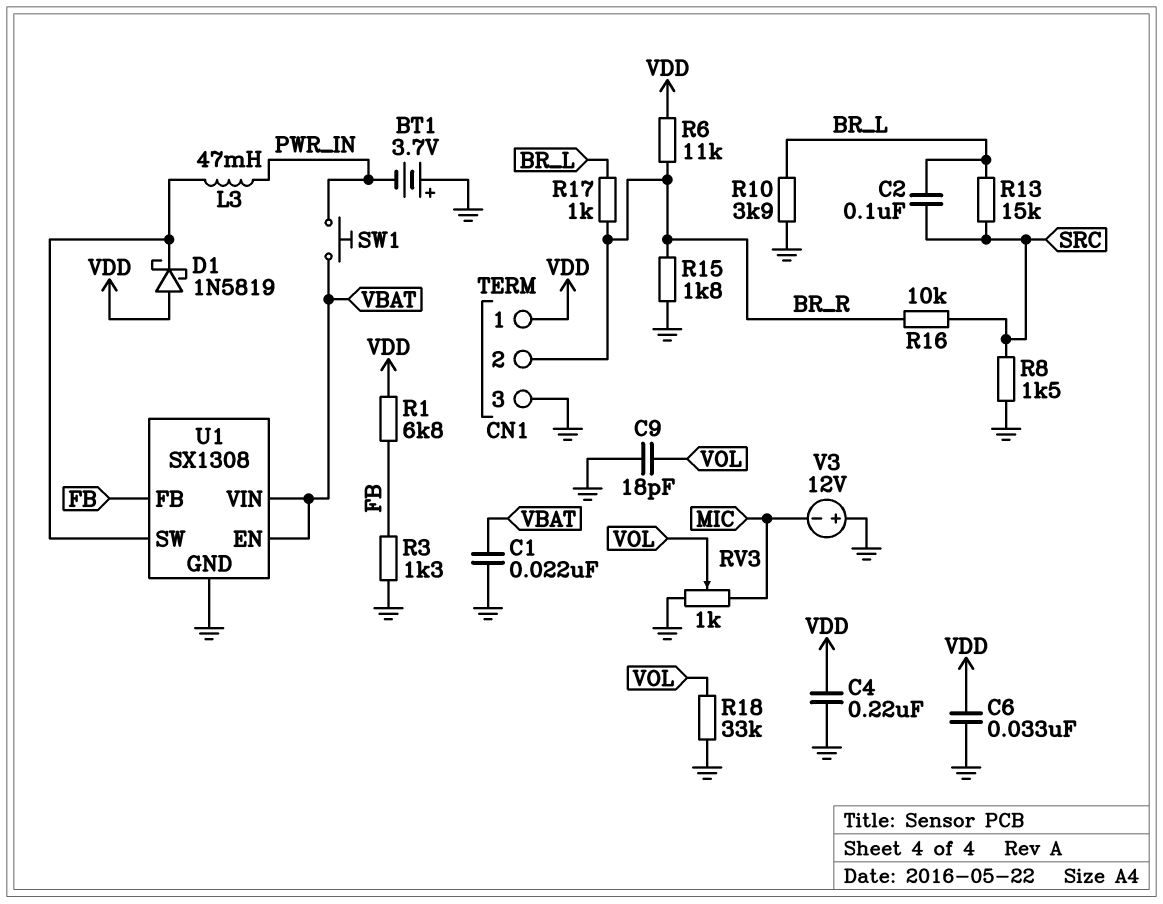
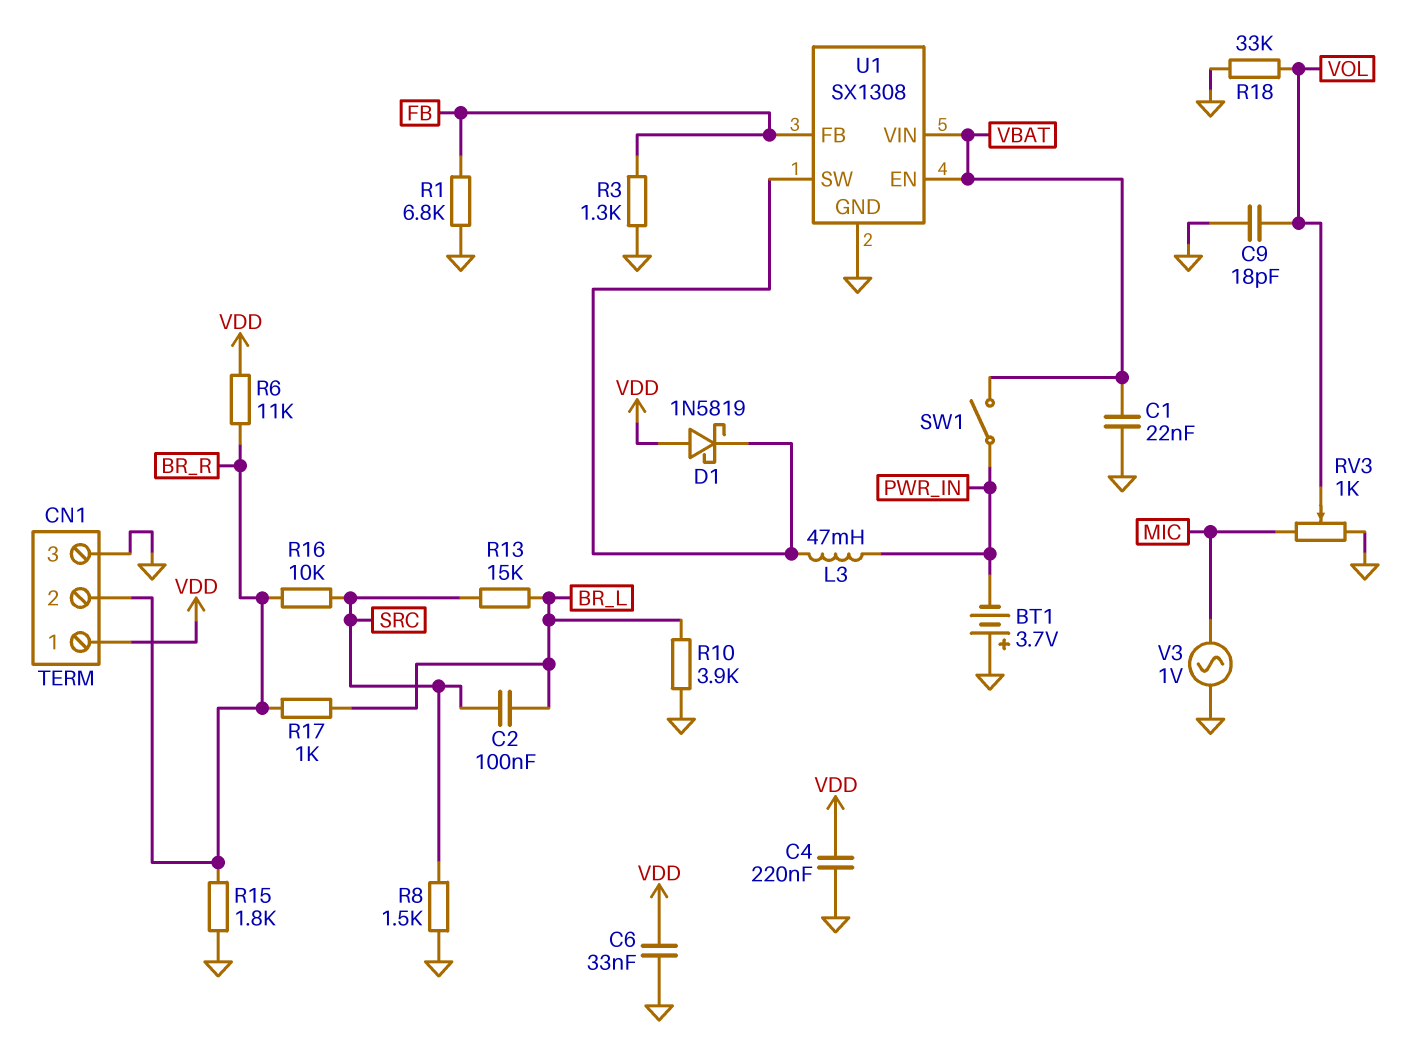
R1: 6.8k (FB, VDD) -> 6.8k (FB, GND)
SW1: button (PWR_IN, VBAT) -> switch (PWR_IN, VBAT)
V3: 12V (plus GND, minus MIC) -> AC 1V (GND, MIC)

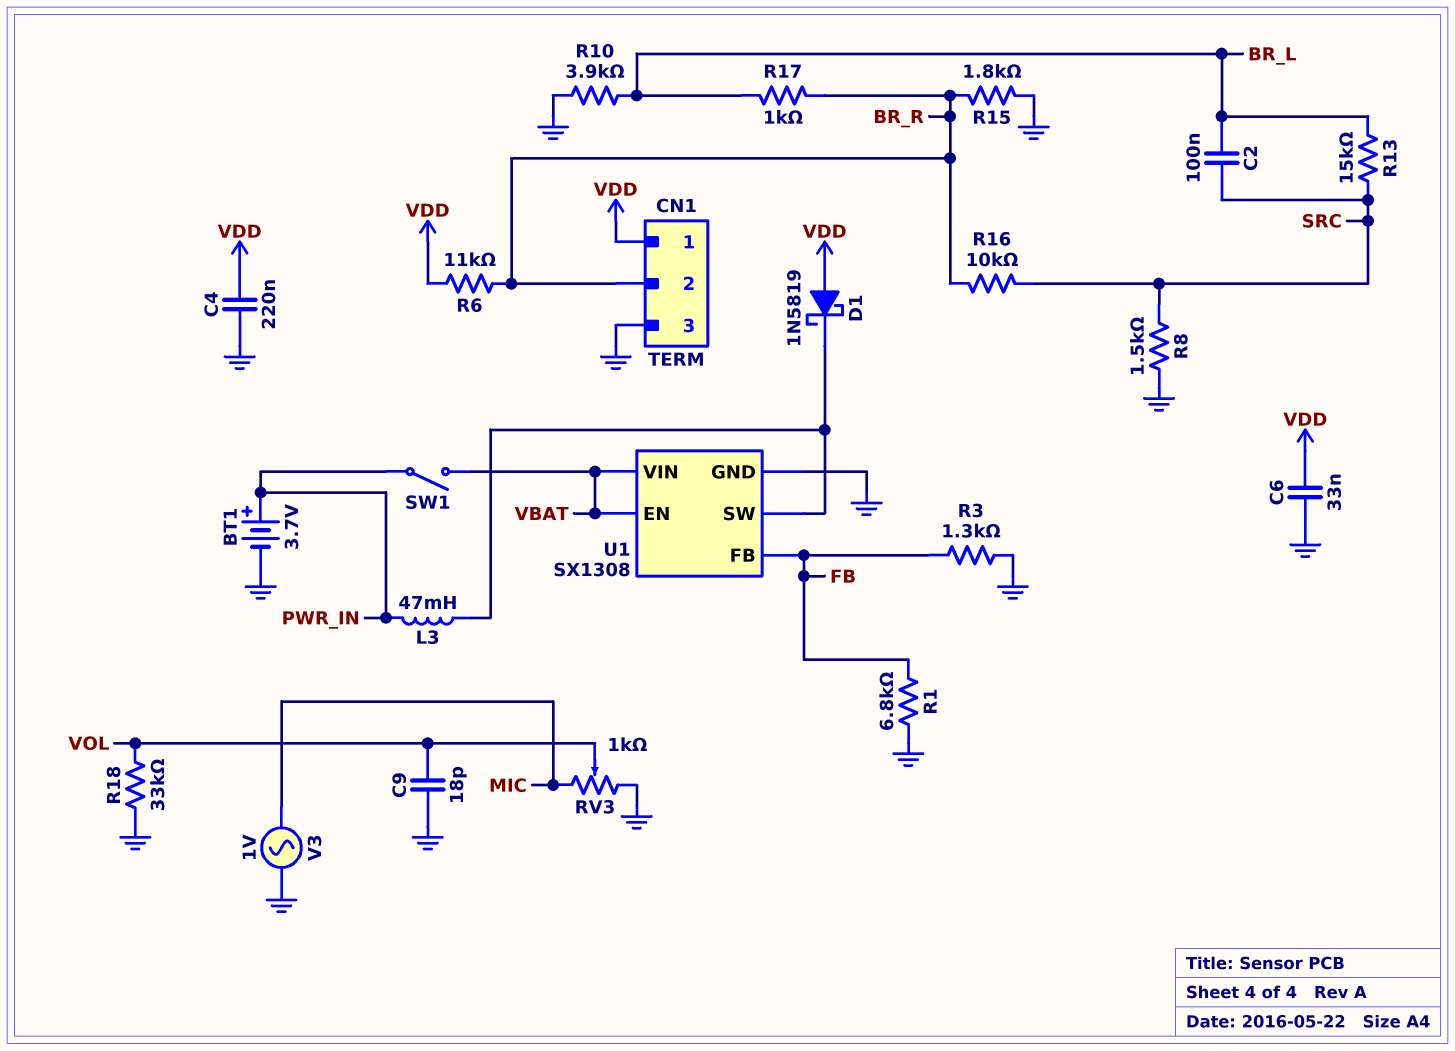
BT1: 3.7V (plus GND, minus PWR_IN) -> 3.7V (plus PWR_IN, minus GND)
C1: 22nF (GND, VBAT) -> none

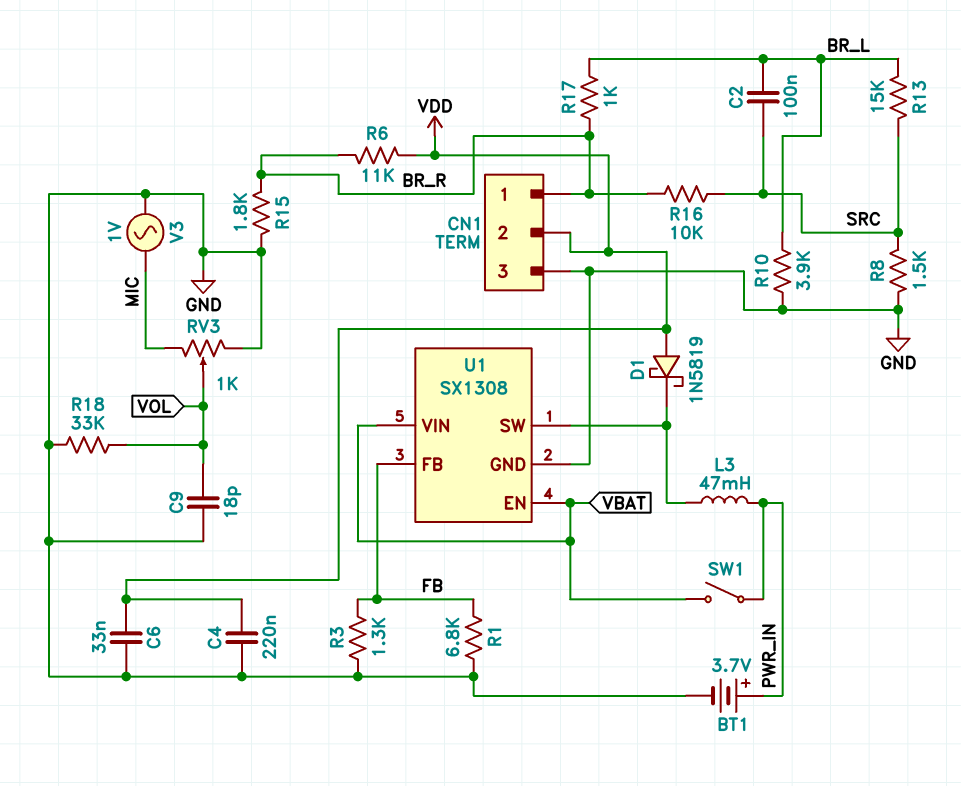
CN1 pin 1: VDD -> BR_R
CN1 pin 2: BR_R -> VDD

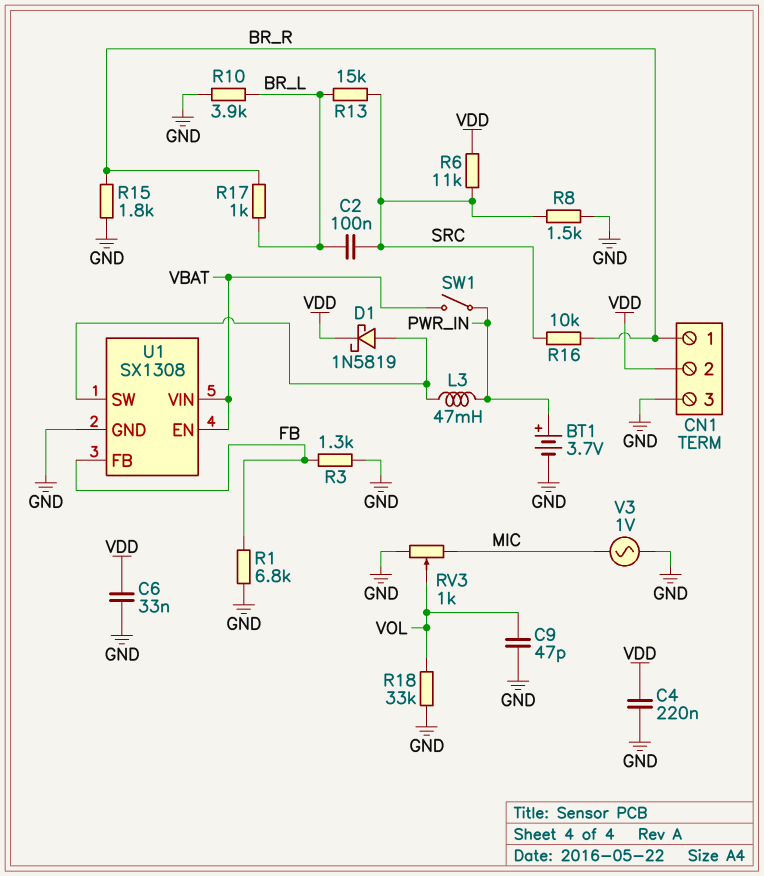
C9: 18pF (GND, VOL) -> 47pF (GND, VOL)
D1: schottky 1N5819 (A VDD, K U1/SW) -> schottky 1N5819 (A U1/SW, K VDD)
R6: 11k (BR_R, VDD) -> 11k (SRC, VDD)

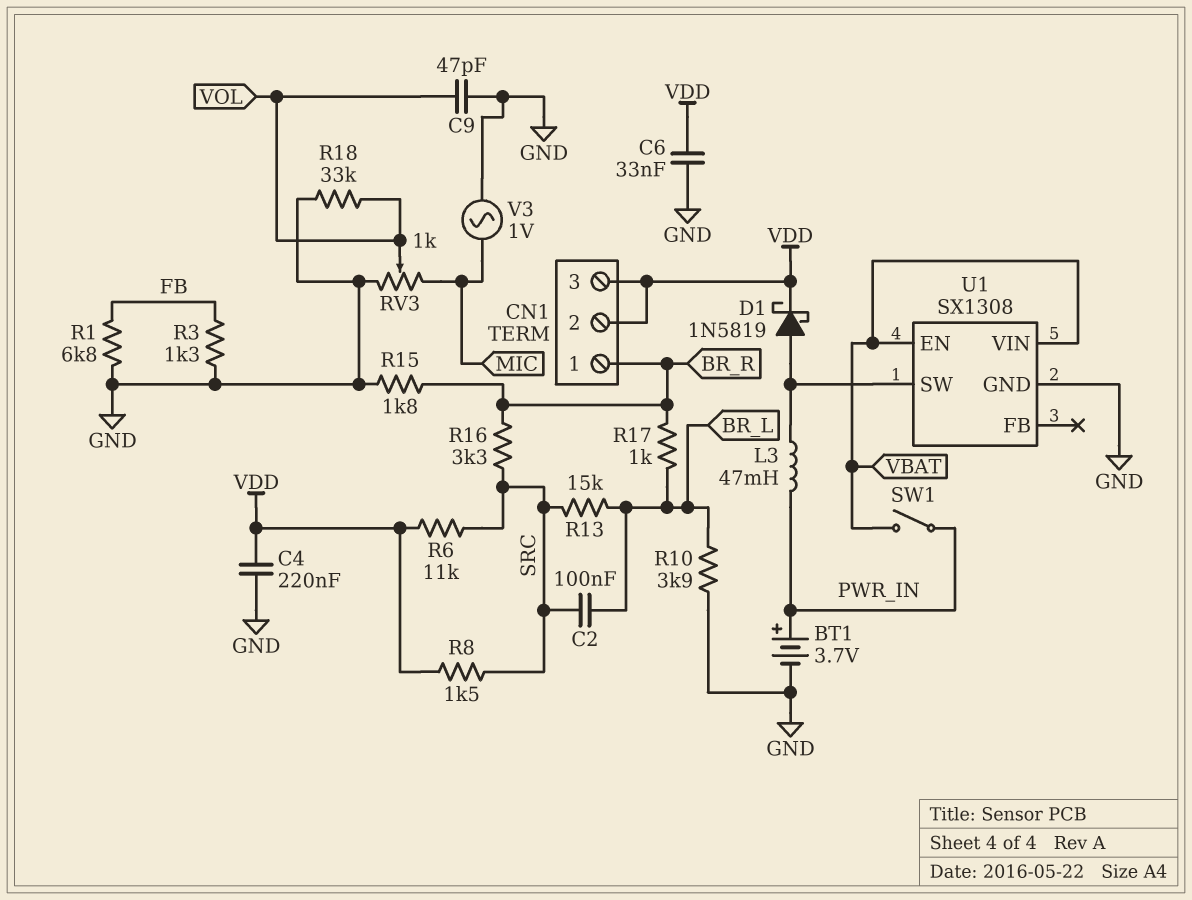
CN1 pin 3: GND -> VDD
R8: 1.5k (GND, SRC) -> 1.5k (SRC, VDD)
R16: 10k (BR_R, SRC) -> 3.3k (BR_R, SRC)
U1 pin FB: FB -> none

